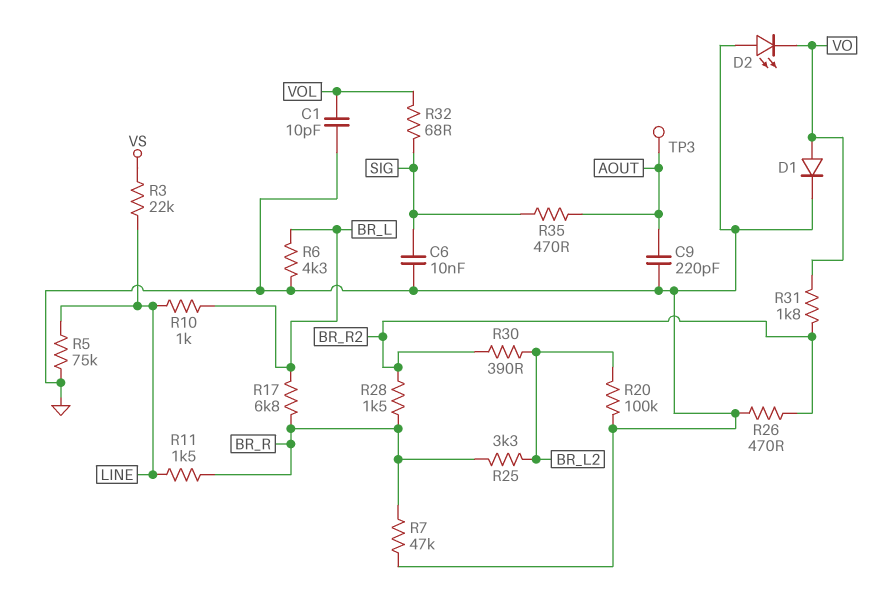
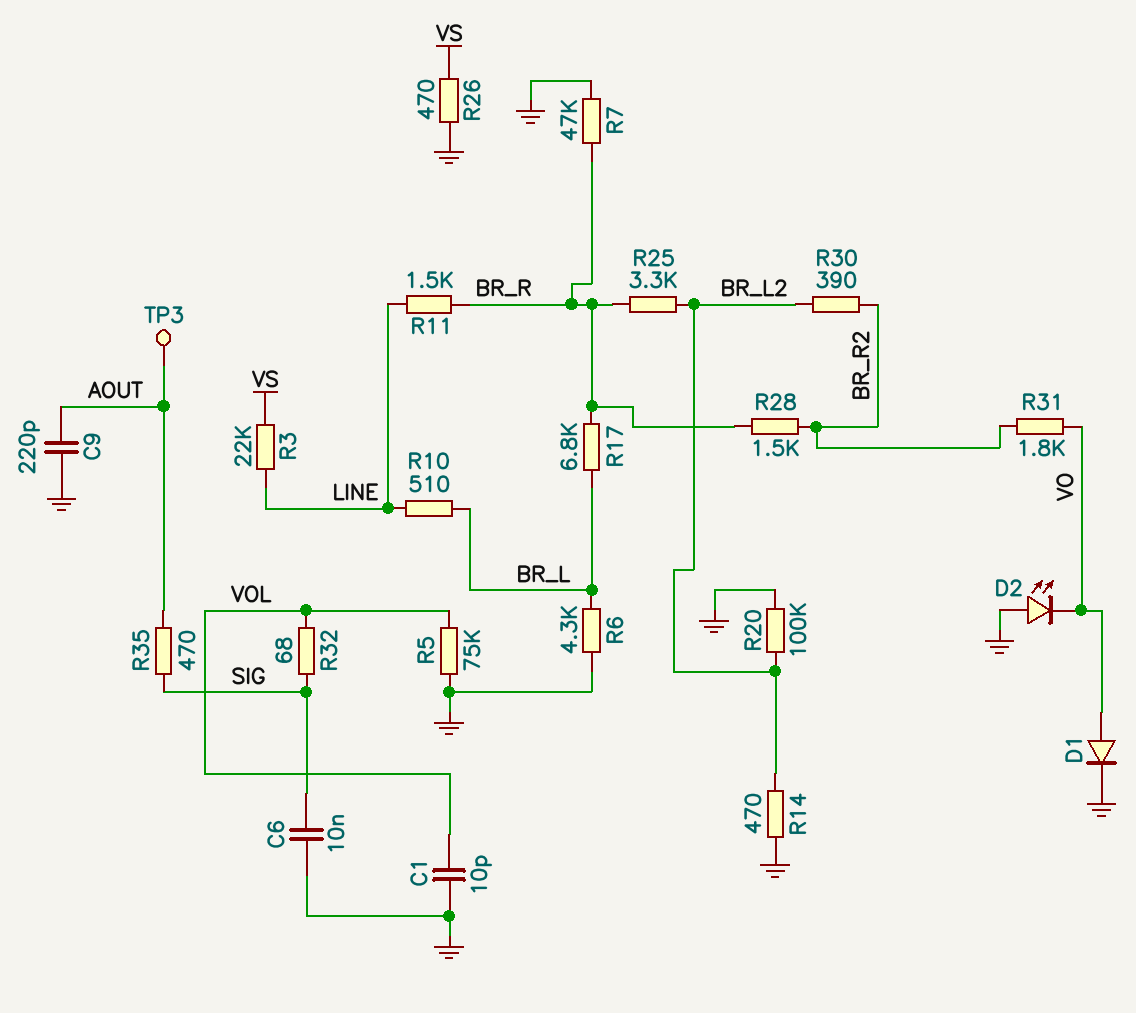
R5: 75k (GND, LINE) -> 75k (GND, VOL)
R10: 1k (BR_L, LINE) -> 510 (BR_L, LINE)
R14: none -> 470 (BR_L2, GND)
R26: 470 (BR_R2, GND) -> 470 (GND, VS)

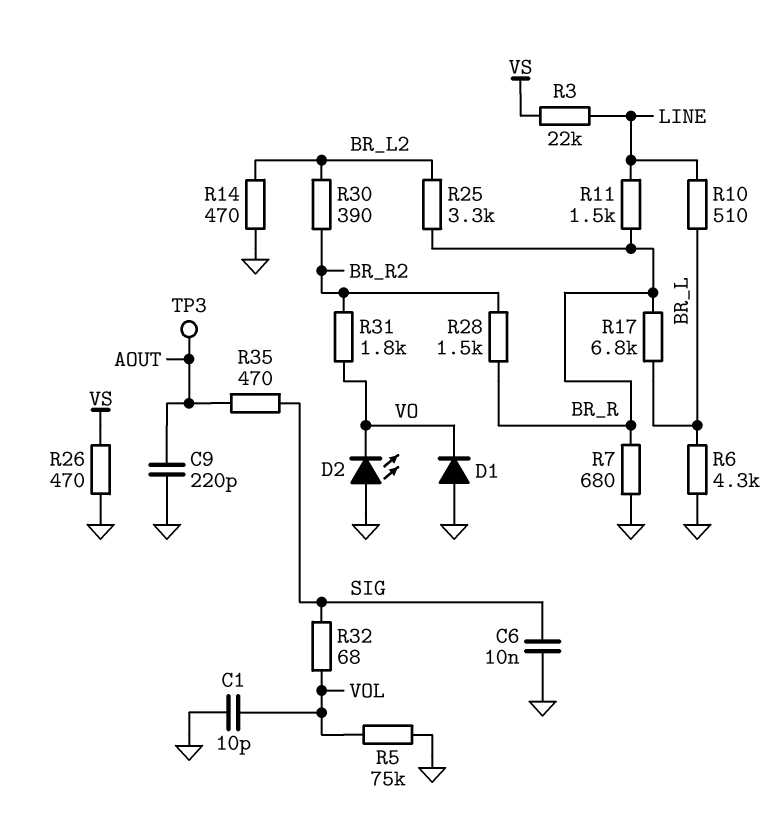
D1: diode (A VO, K GND) -> diode (A GND, K VO)
R7: 47k (BR_R, GND) -> 680 (BR_R, GND)
R20: 100k (BR_L2, GND) -> none

